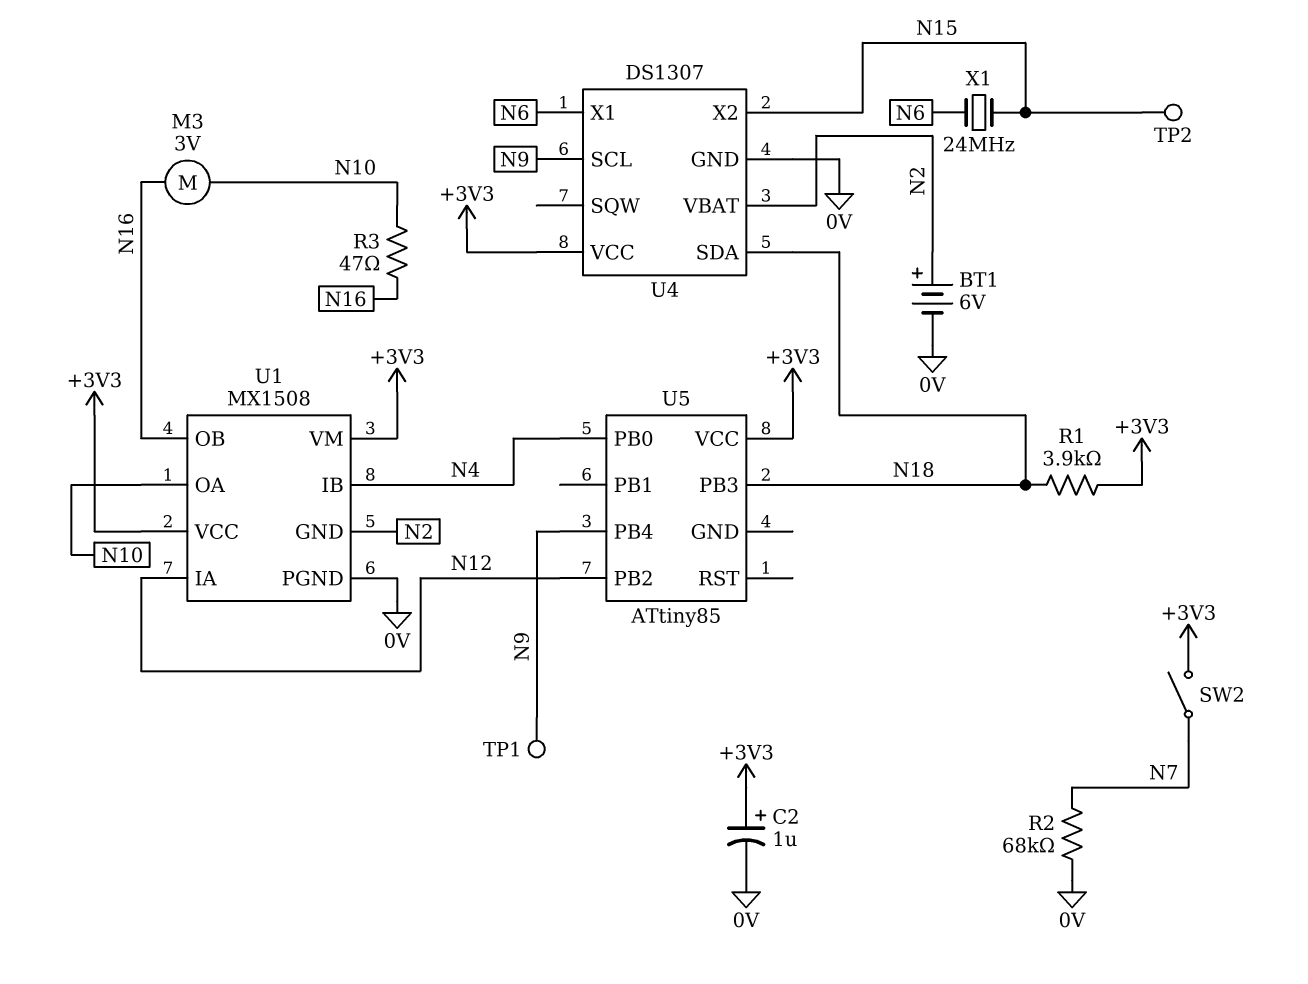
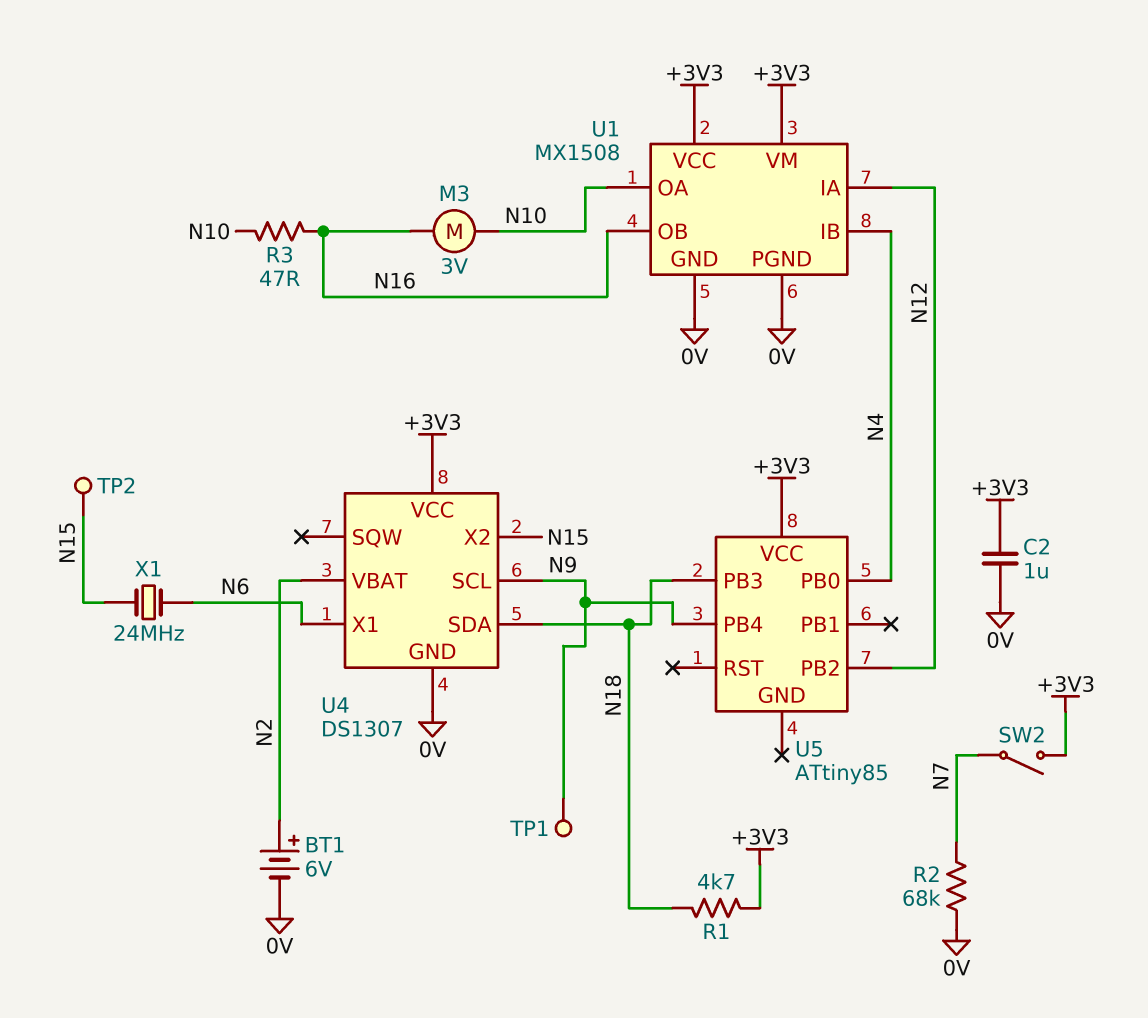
C2: 1uF (plus +3V3, minus 0V) -> 1uF (+3V3, 0V)
R1: 3.9k (+3V3, N18) -> 4.7k (+3V3, N18)
U1 pin GND: N2 -> 0V

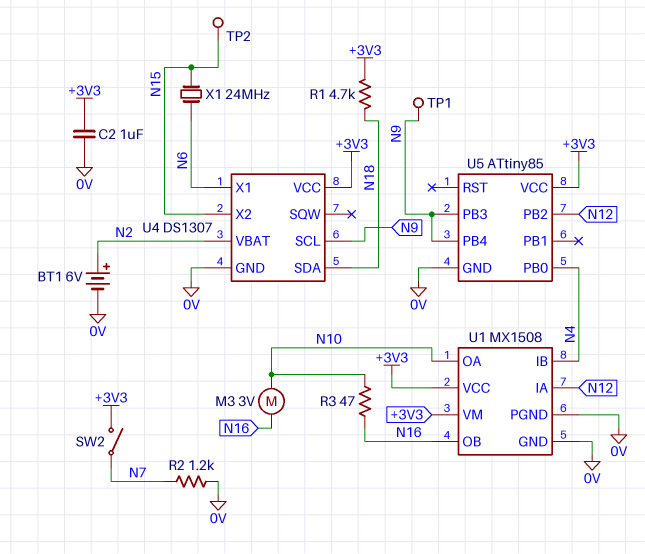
R2: 68k (0V, N7) -> 1.2k (0V, N7)
U5 pin GND: none -> 0V
U5 pin PB3: N18 -> N9

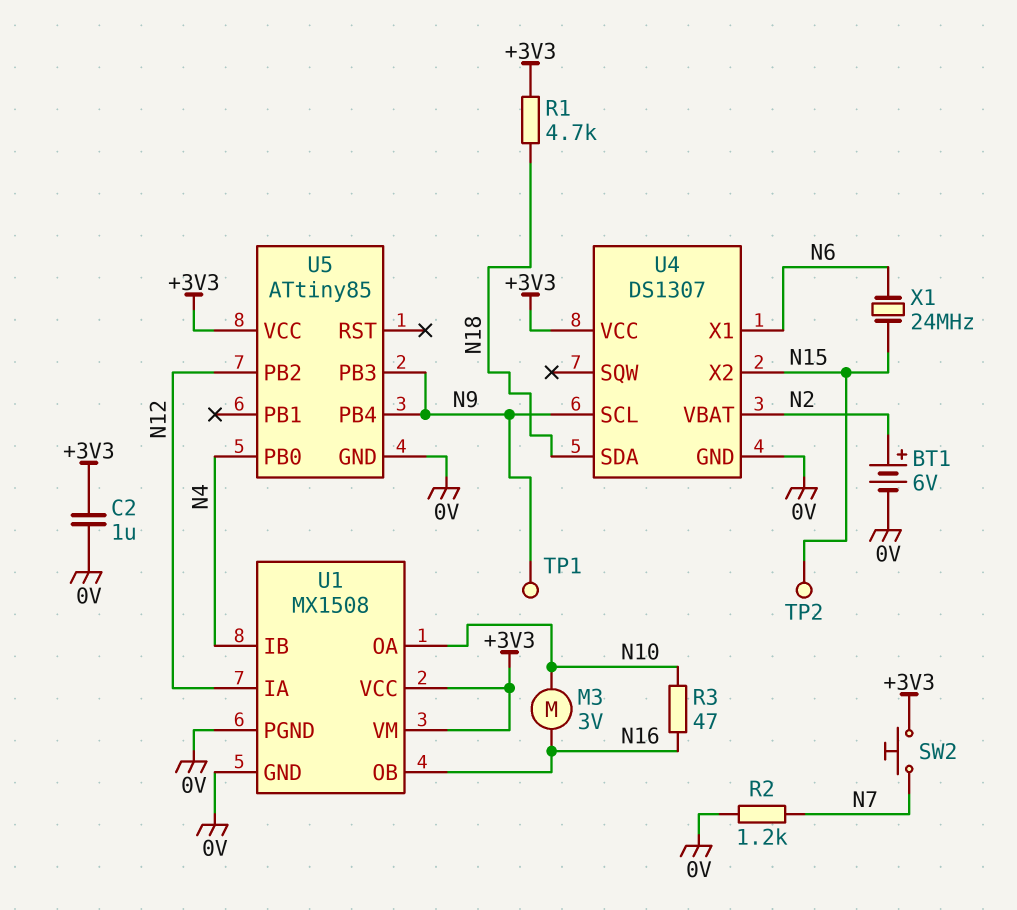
SW2: switch (+3V3, N7) -> button (+3V3, N7)

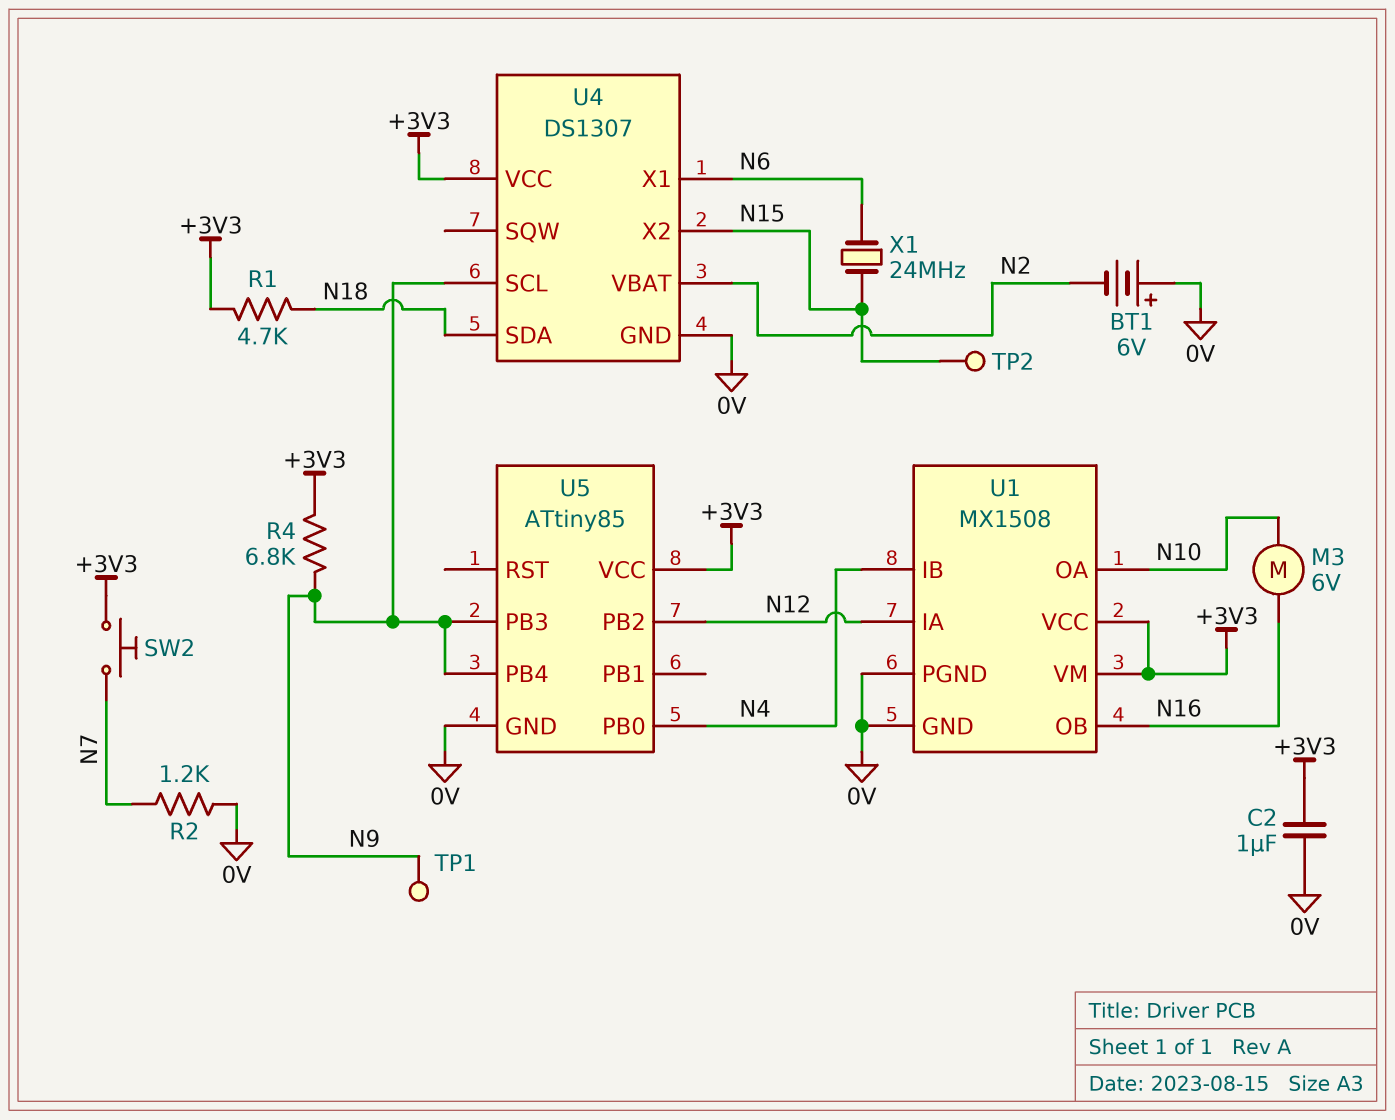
BT1: 6V (plus N2, minus 0V) -> 6V (plus 0V, minus N2)
M3: motor 3V (N10, N16) -> motor 6V (N10, N16)
R3: 47 (N10, N16) -> none
R4: none -> 6.8k (+3V3, N9)

